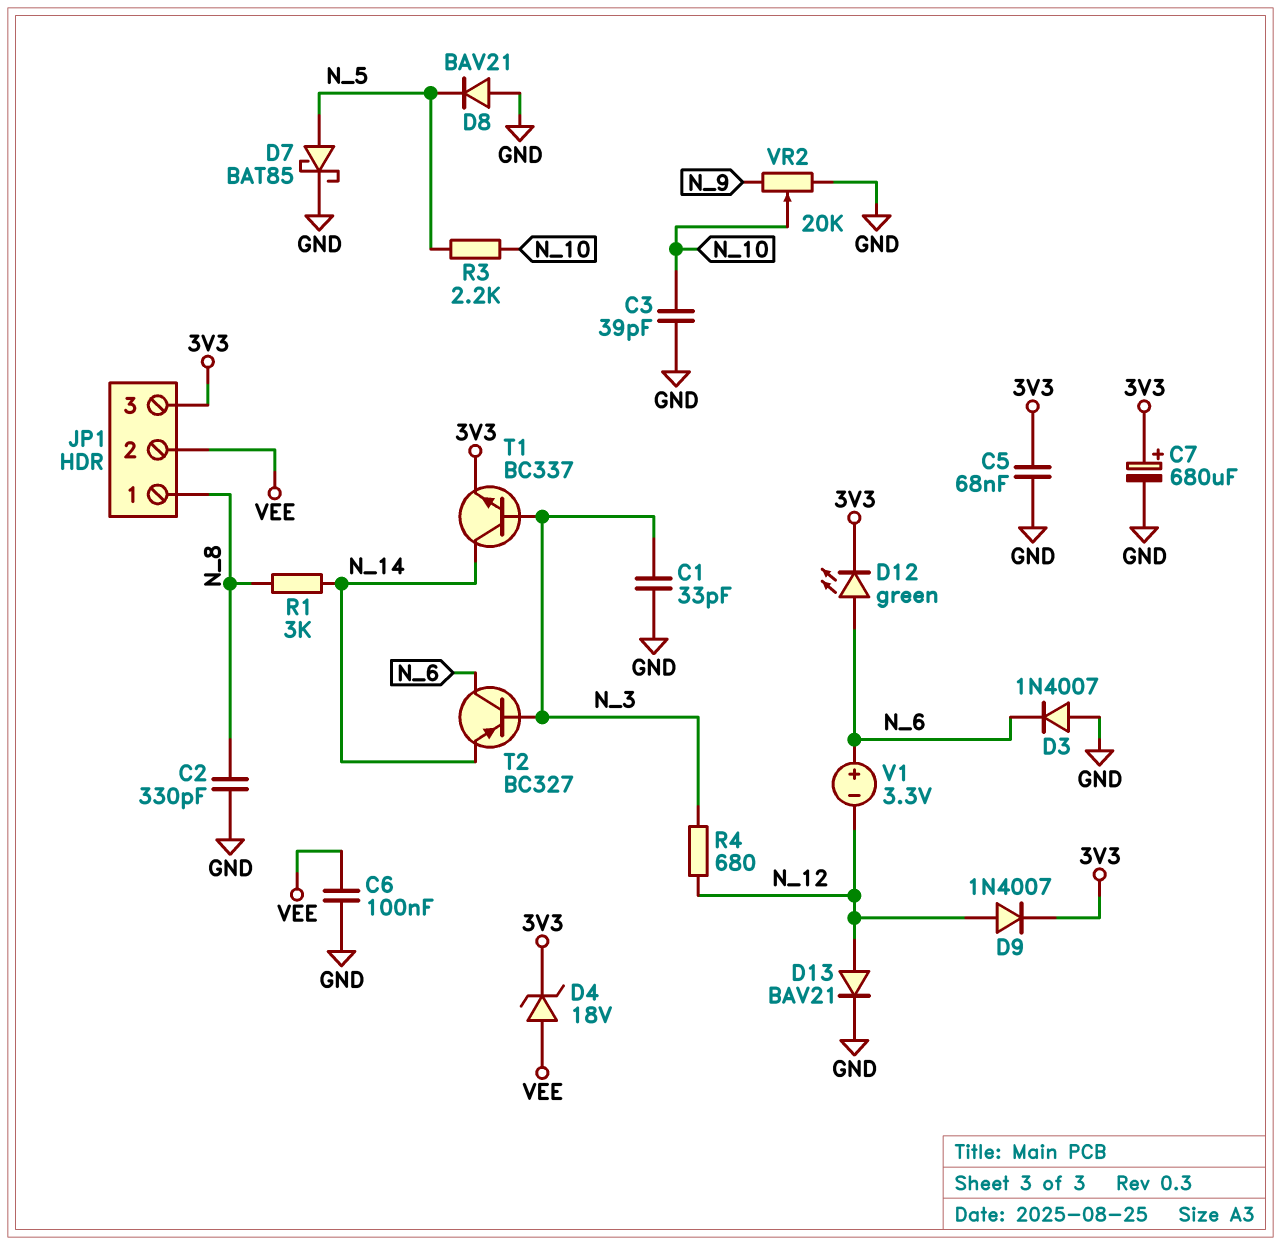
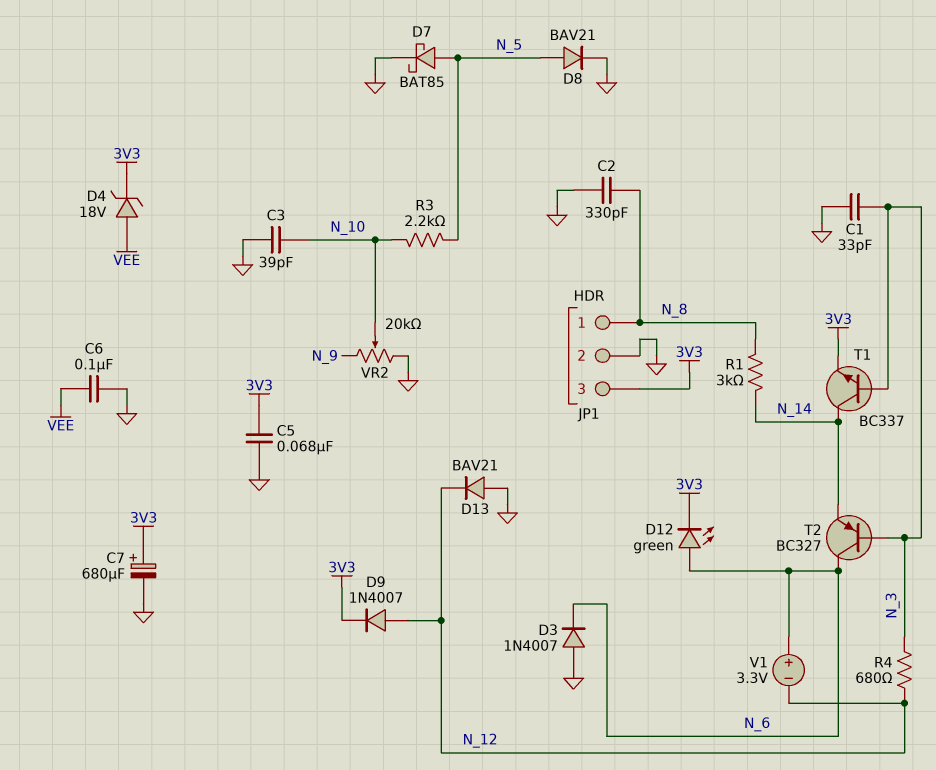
D8: diode BAV21 (A GND, K N_5) -> diode BAV21 (A N_5, K GND)
D13: diode BAV21 (A N_12, K GND) -> diode BAV21 (A GND, K N_12)
JP1 pin 2: VEE -> GND

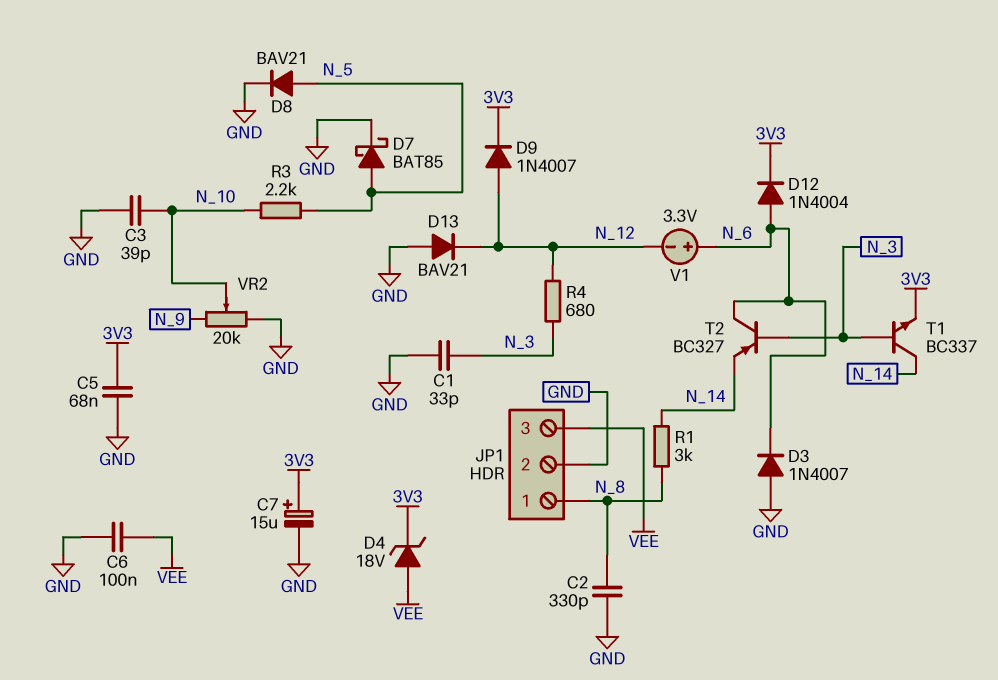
C7: 680uF (plus 3V3, minus GND) -> 15uF (plus 3V3, minus GND)
D12: LED green (A N_6, K 3V3) -> diode 1N4004 (A N_6, K 3V3)
JP1 pin 3: 3V3 -> VEE

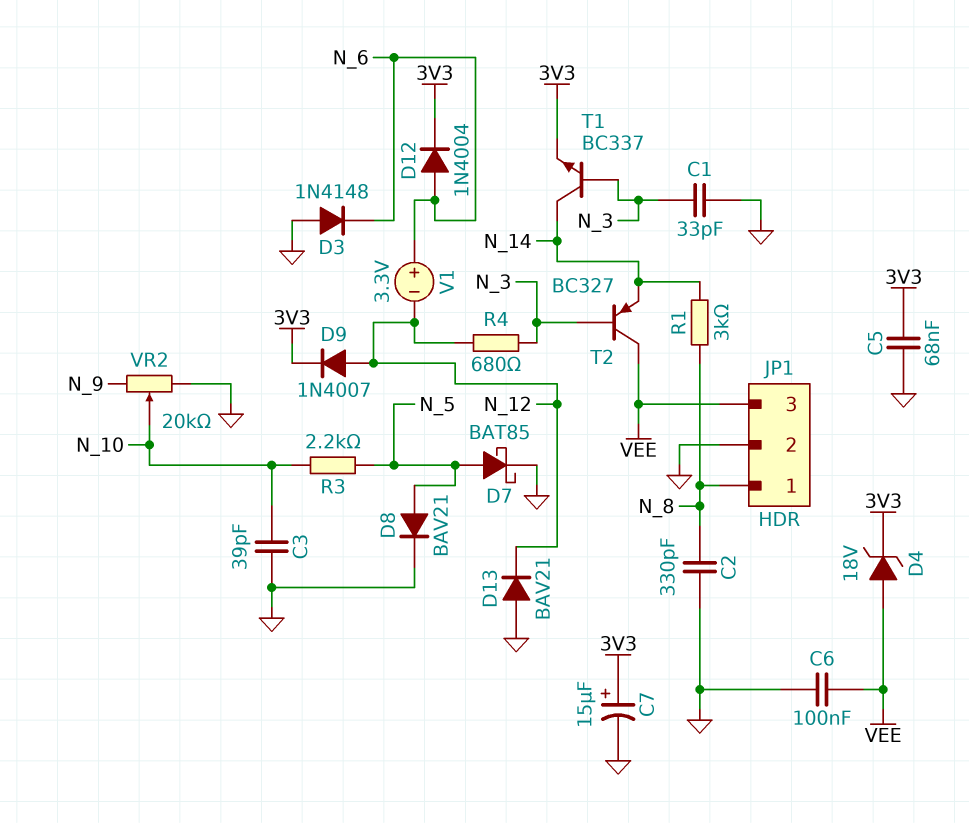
D3: diode 1N4007 (A GND, K N_6) -> diode 1N4148 (A GND, K N_6)
T2: PNP BC327 (B N_3, C N_6, E N_14) -> PNP BC327 (B N_3, C VEE, E N_14)

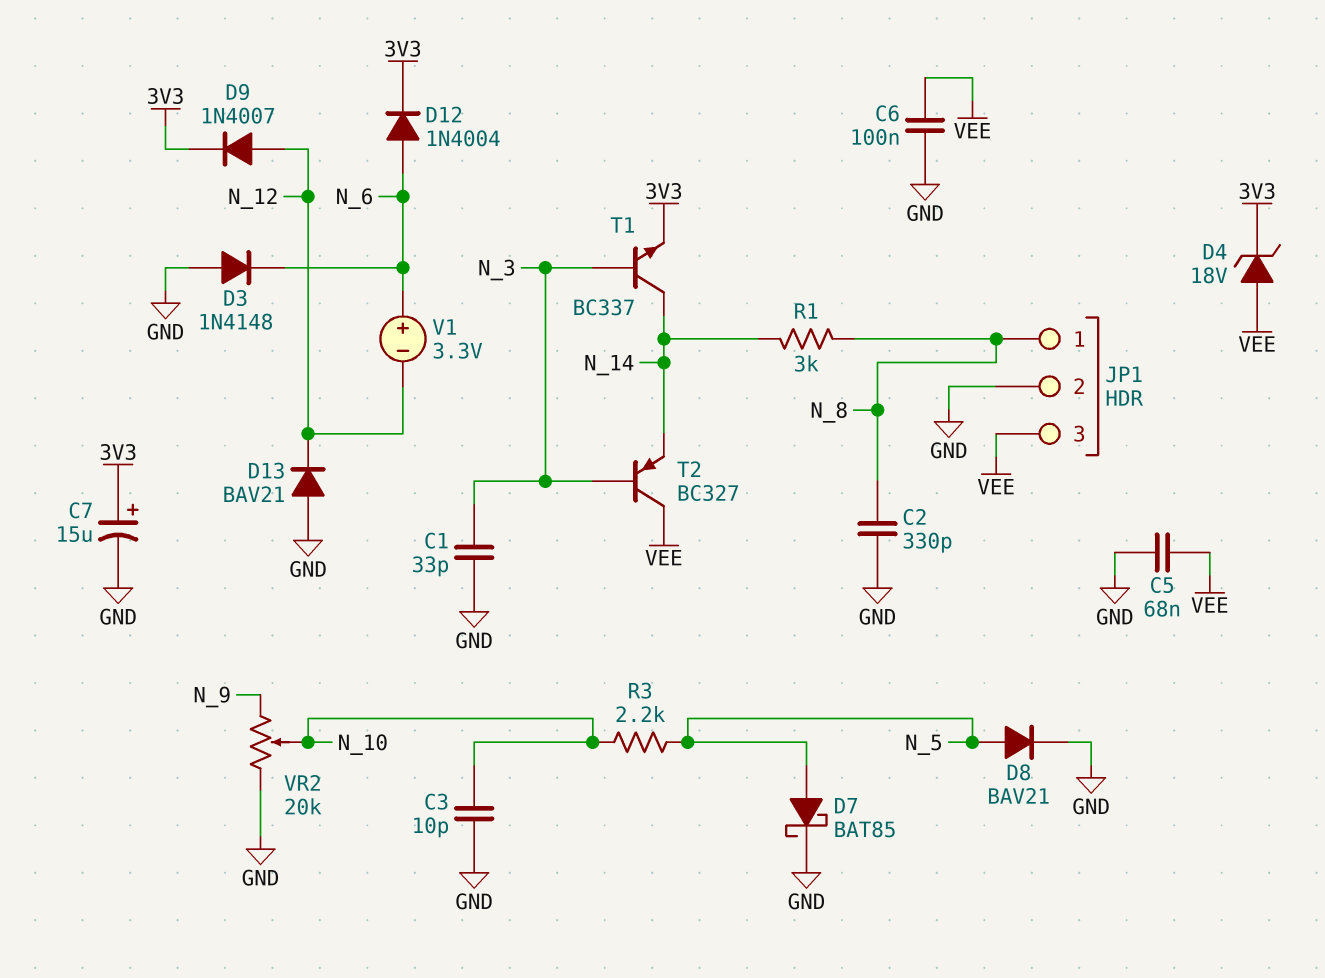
C3: 39pF (GND, N_10) -> 10pF (GND, N_10)
C5: 68nF (3V3, GND) -> 68nF (GND, VEE)
R4: 680 (N_3, N_12) -> none

